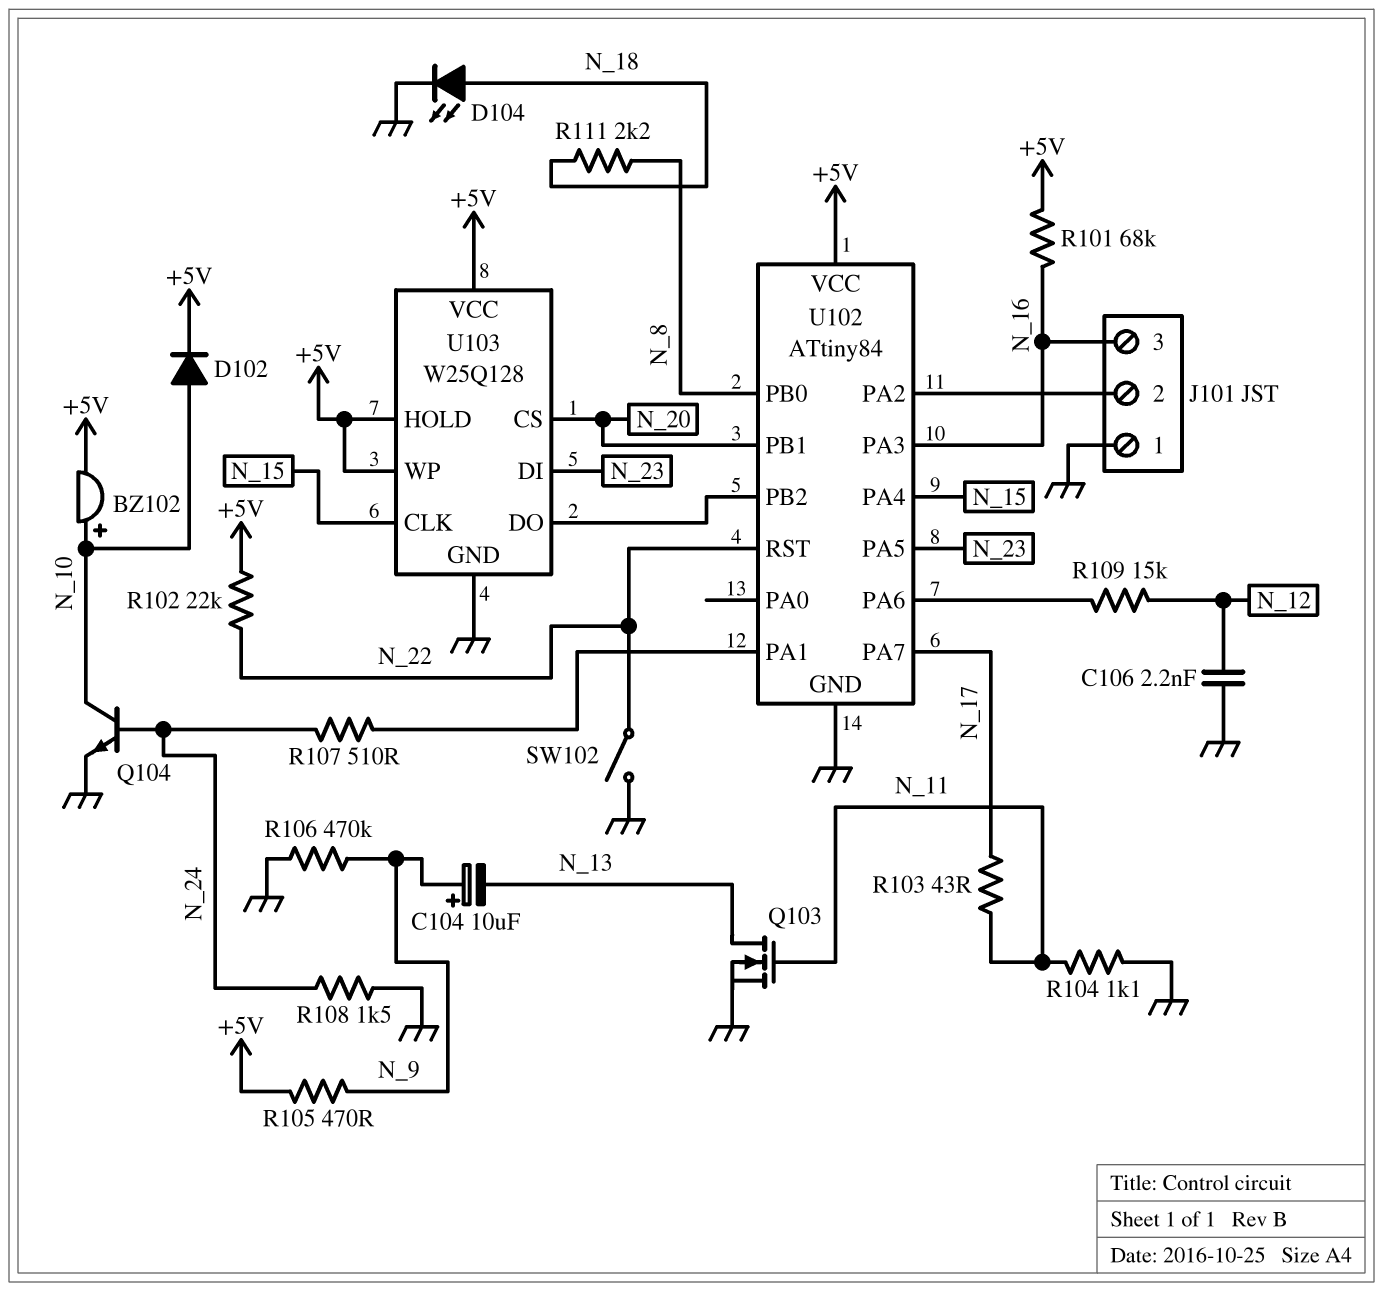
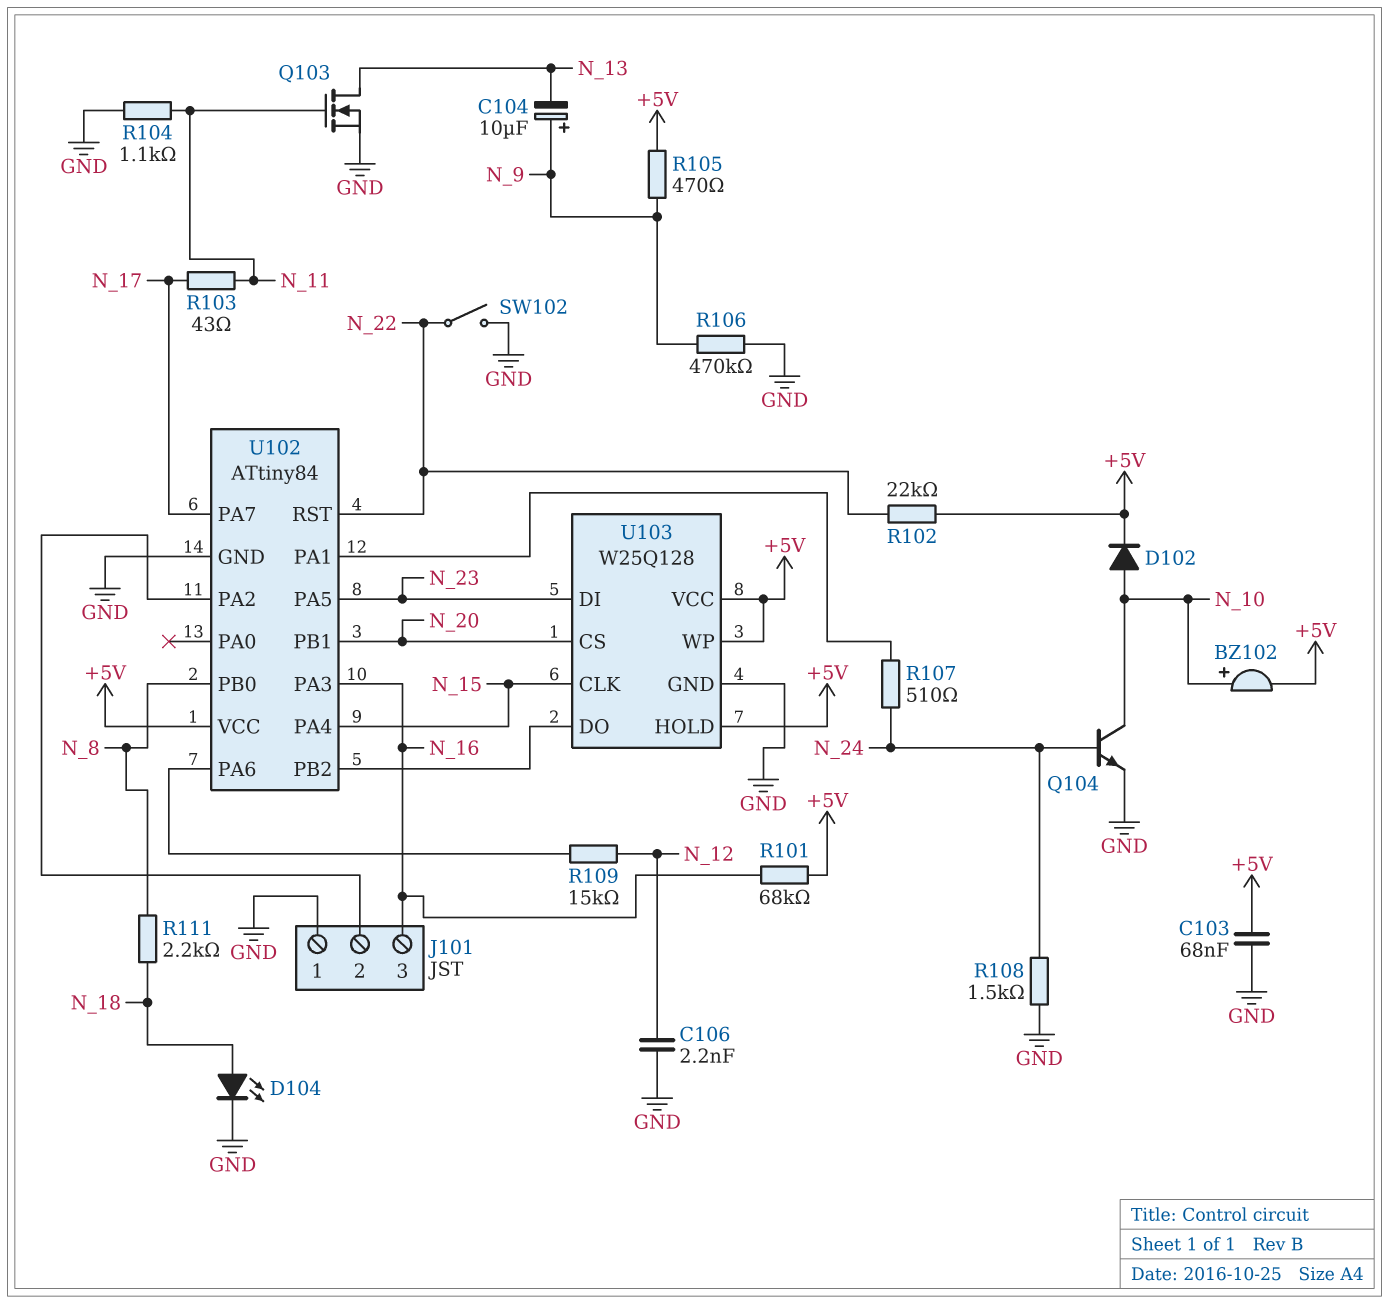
C103: none -> 68nF (+5V, GND)

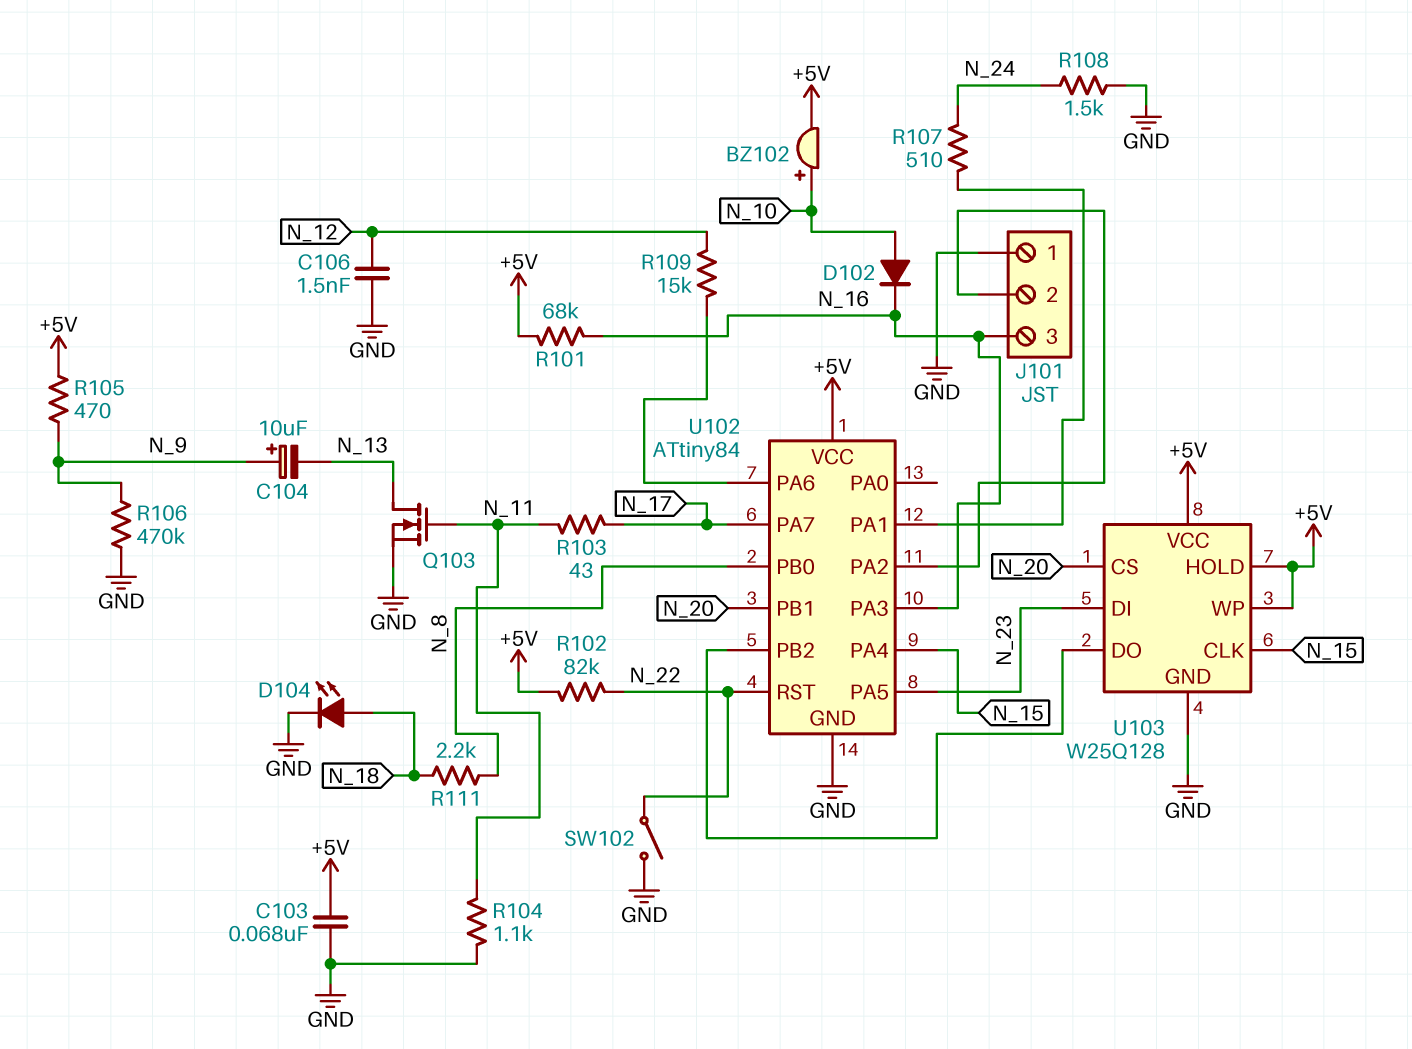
C106: 2.2nF (GND, N_12) -> 1.5nF (GND, N_12)
D102: diode (A N_10, K +5V) -> diode (A N_10, K N_16)
Q104: NPN (B N_24, C N_10, E GND) -> none
R102: 22k (+5V, N_22) -> 82k (+5V, N_22)

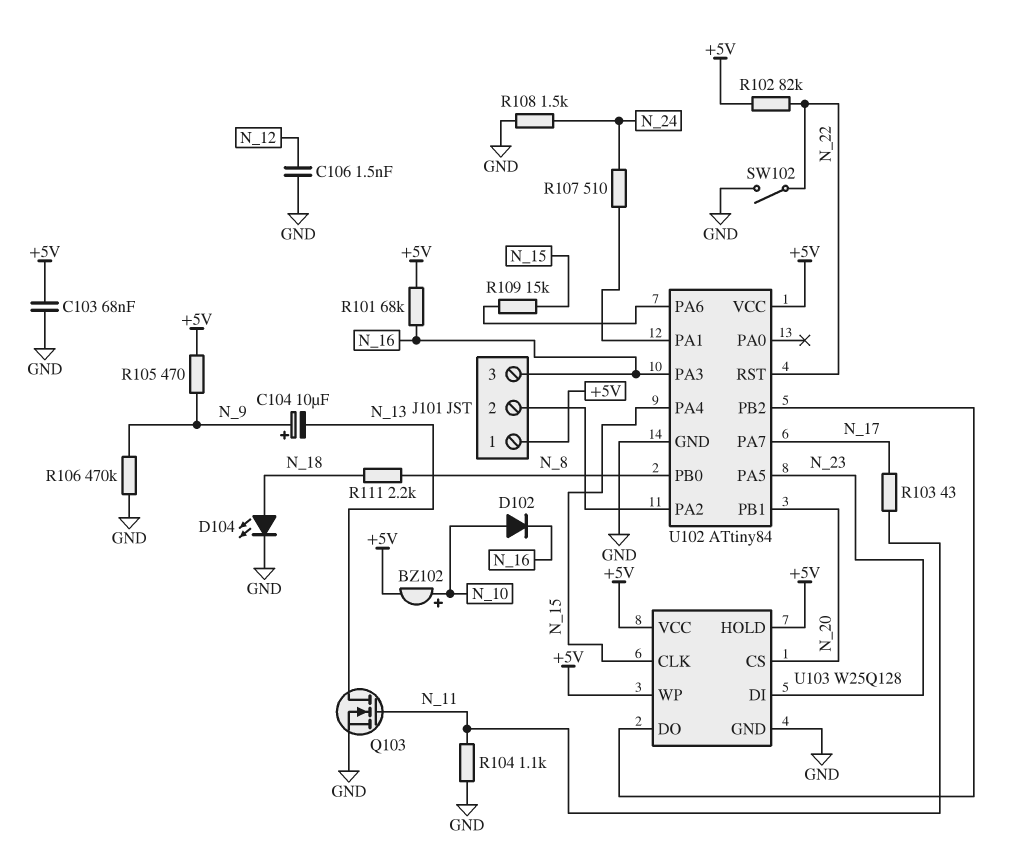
J101 pin 1: GND -> +5V
R109: 15k (N_12, U102/PA6) -> 15k (N_15, U102/PA6)

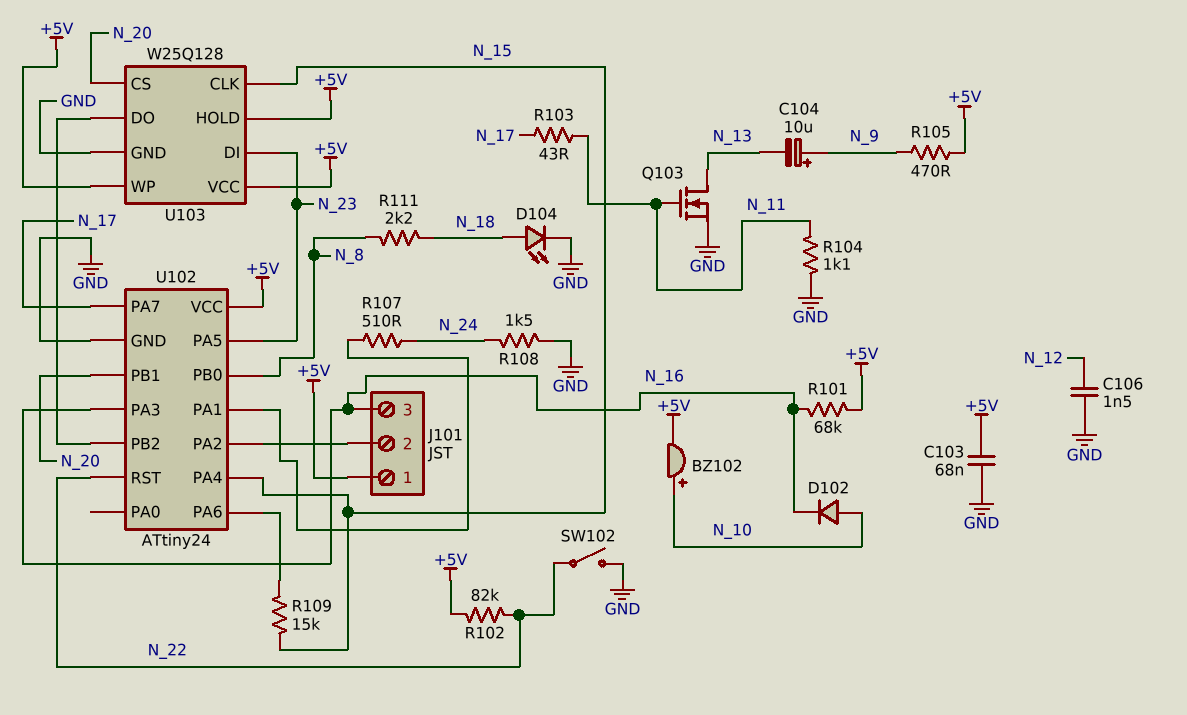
R106: 470k (GND, N_9) -> none
U102: ATtiny84 -> ATtiny24

